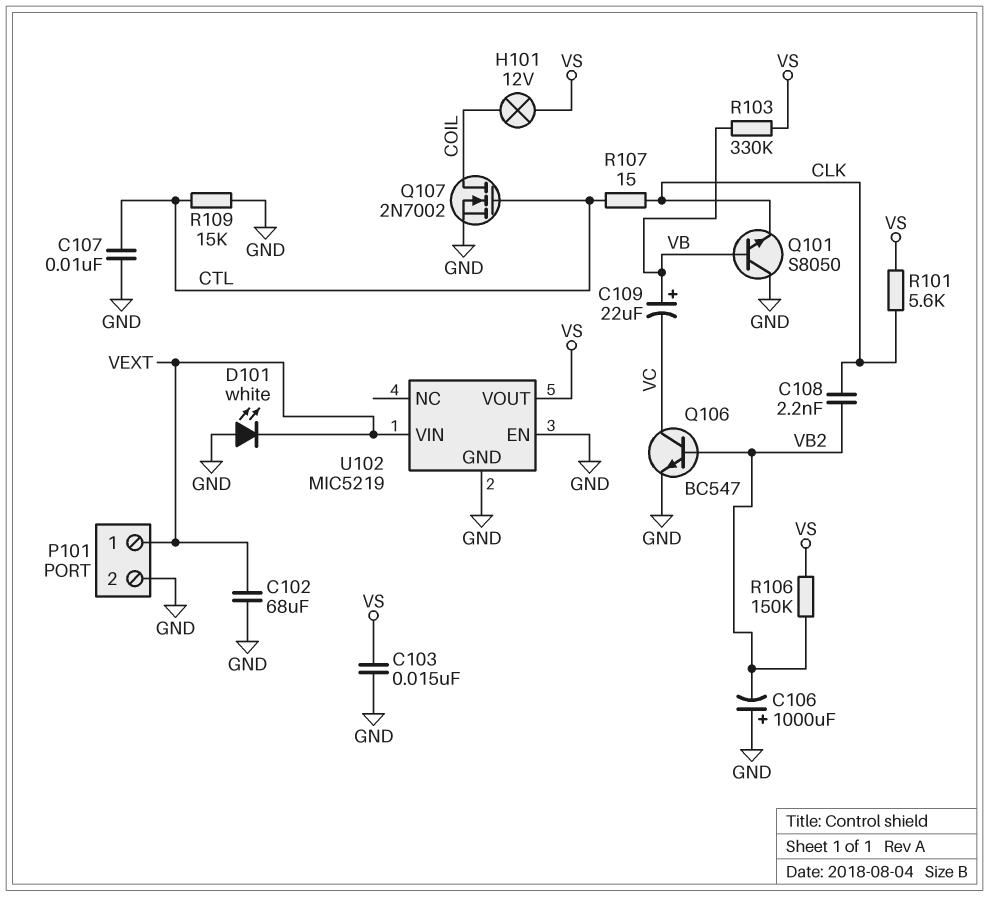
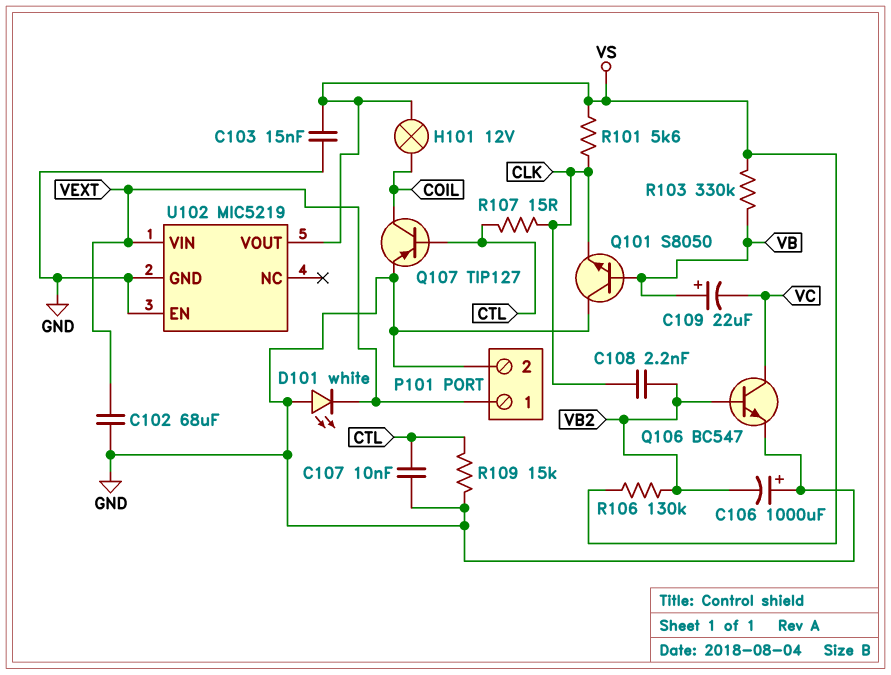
Q107: NMOS 2N7002 (G CTL, D COIL, S GND) -> PNP TIP127 (B CTL, C COIL, E GND)
R106: 150k (VB2, VS) -> 130k (VB2, VS)

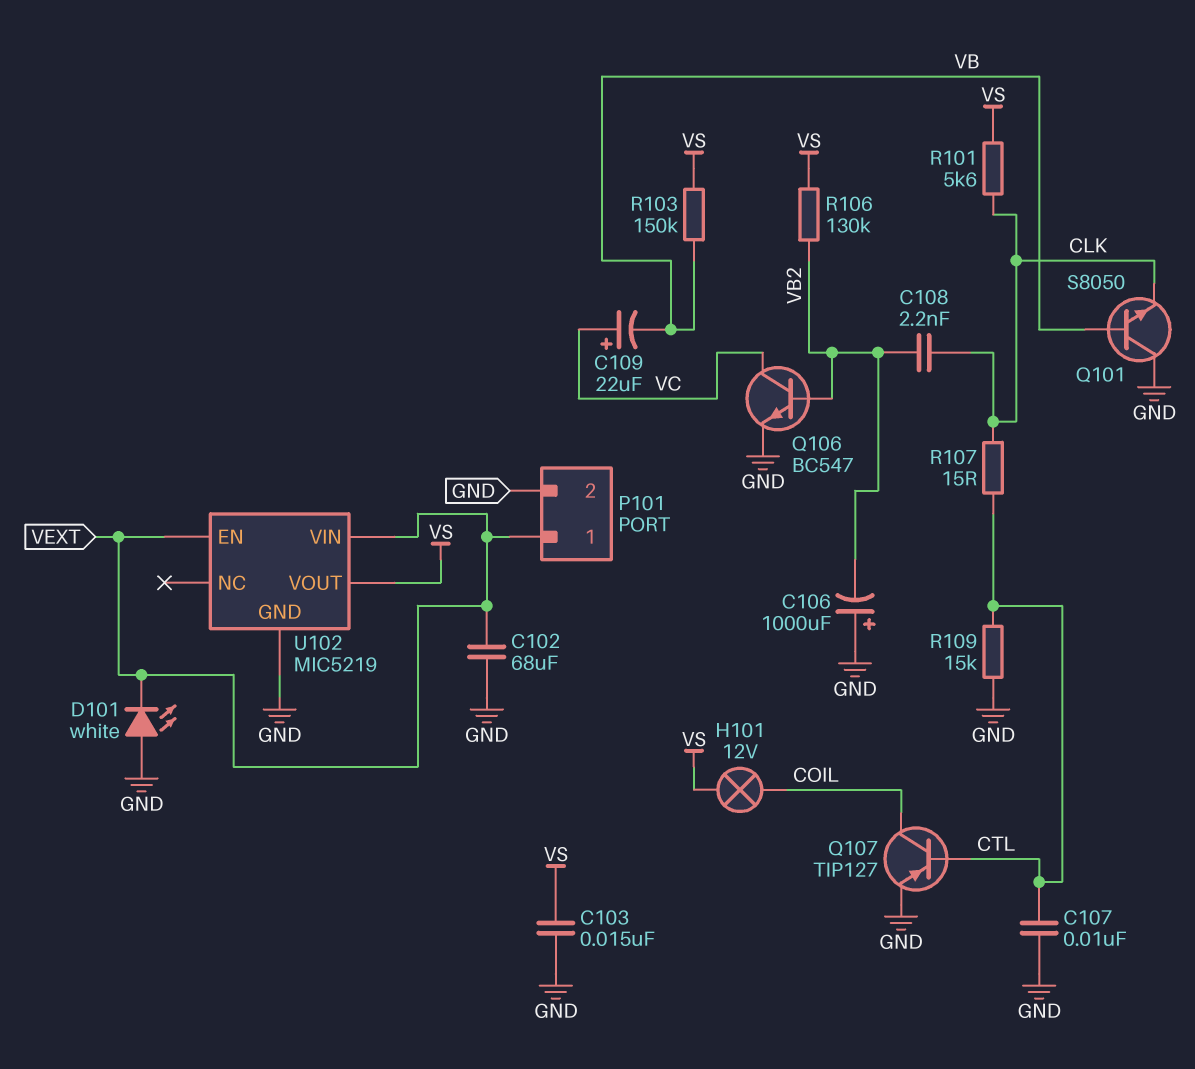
C109: 22uF (plus VB, minus VC) -> 22uF (plus VC, minus VB)
R103: 330k (VB, VS) -> 150k (VB, VS)
U102 pin EN: GND -> VEXT

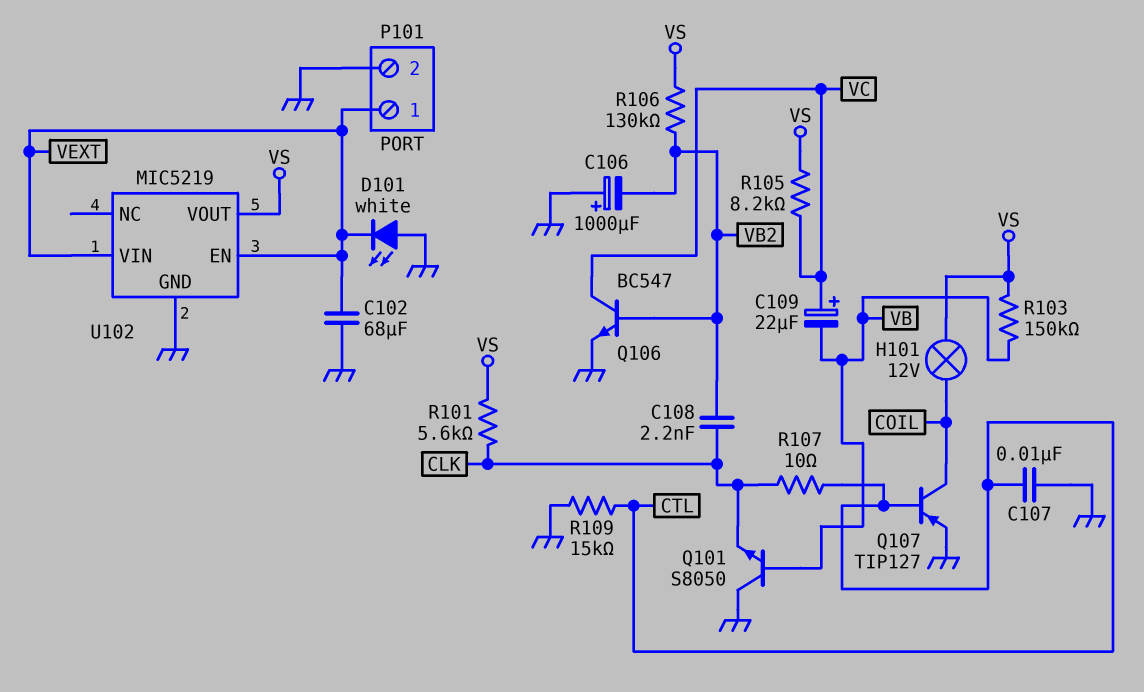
C103: 15nF (GND, VS) -> none
R105: none -> 8.2k (VC, VS)
R107: 15 (CLK, CTL) -> 10 (CLK, CTL)

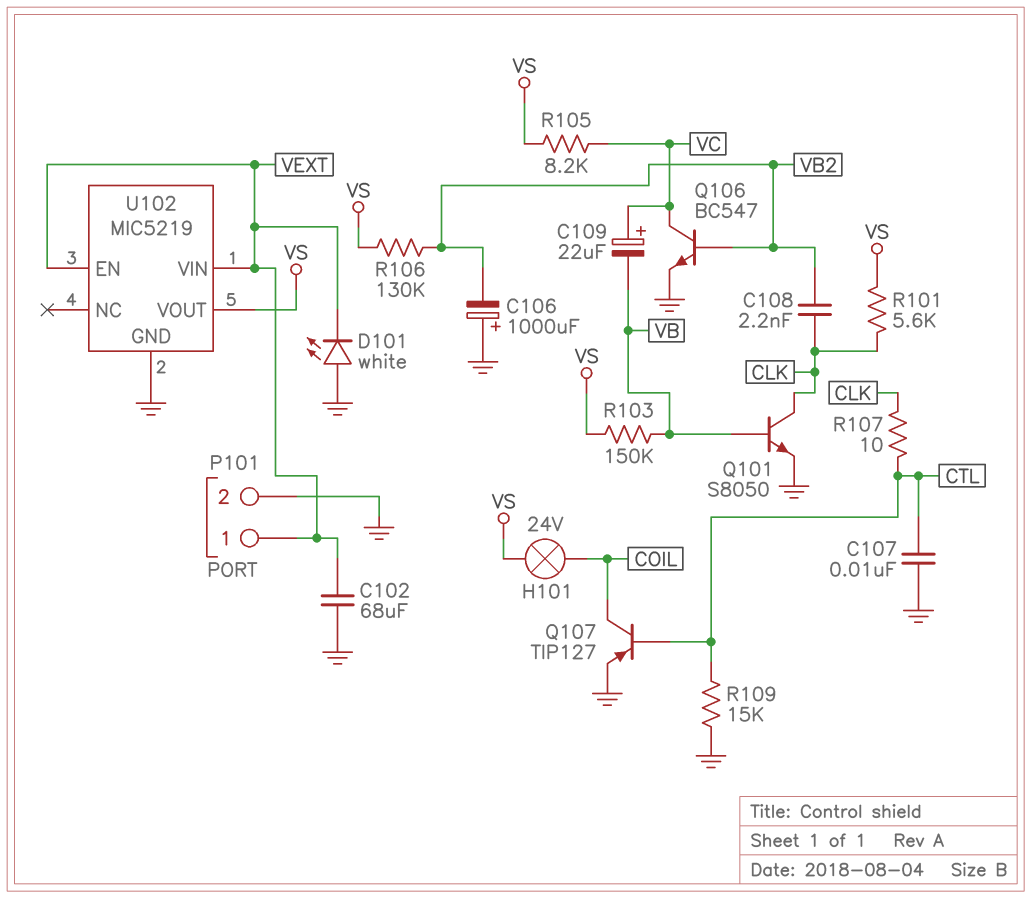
H101: lamp 12V (COIL, VS) -> lamp 24V (COIL, VS)
Q101: NPN S8050 (B VB, C GND, E CLK) -> NPN S8050 (B VB, C CLK, E GND)

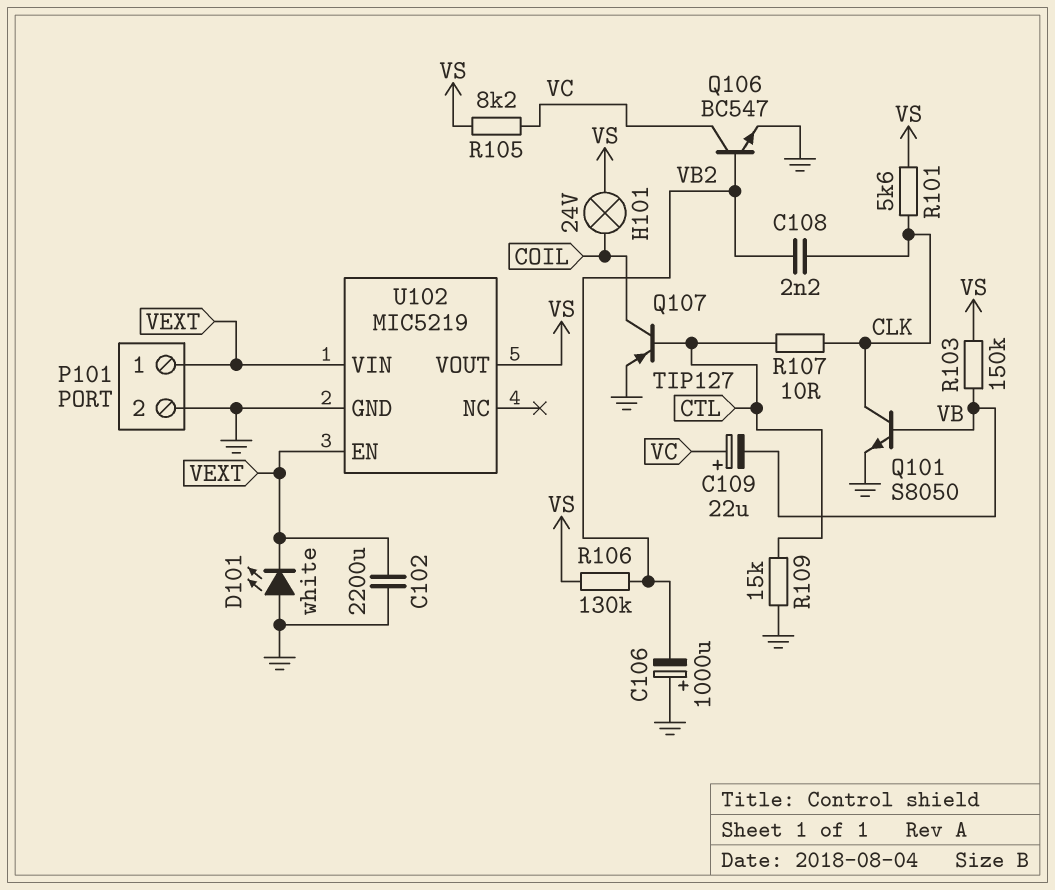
C102: 68uF (GND, VEXT) -> 2200uF (GND, VEXT)
C107: 10nF (CTL, GND) -> none

